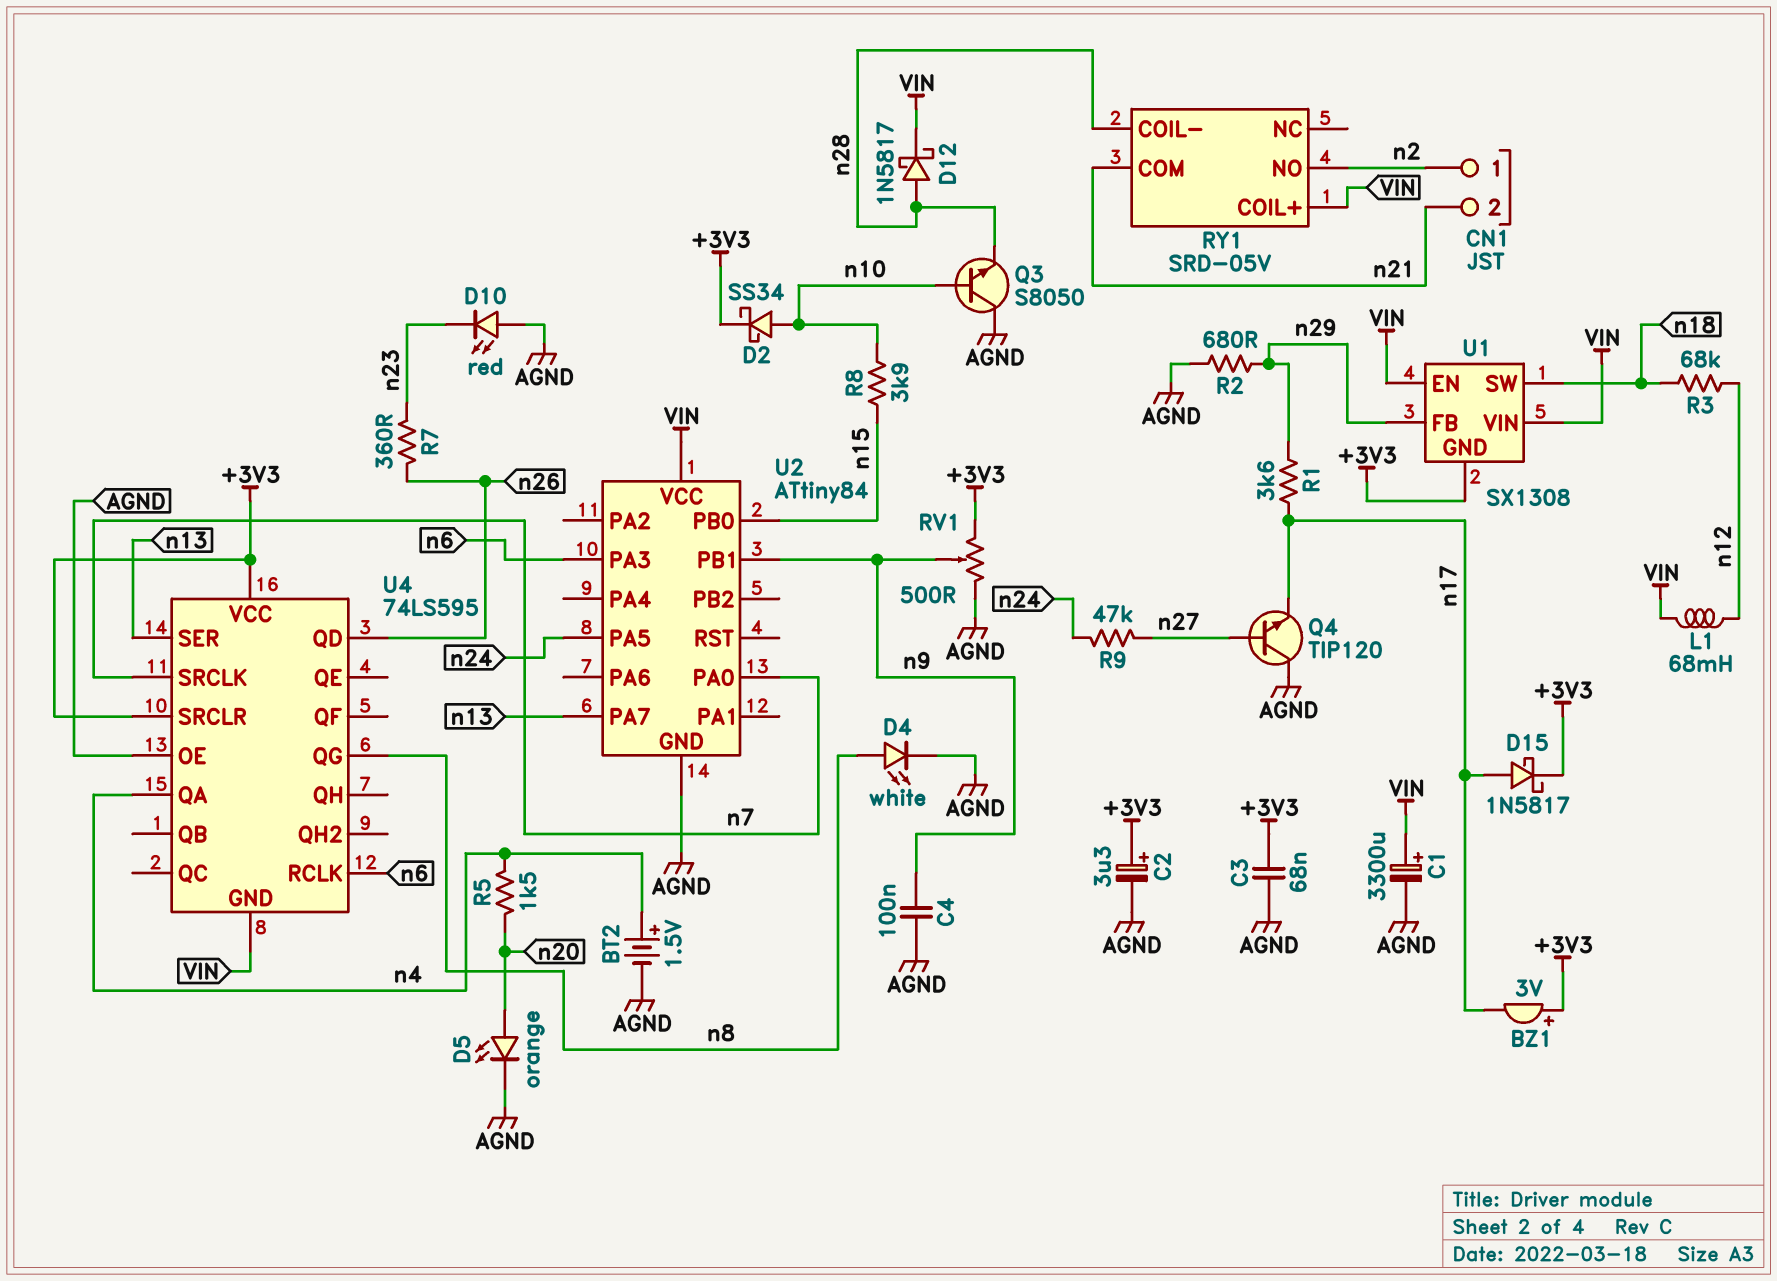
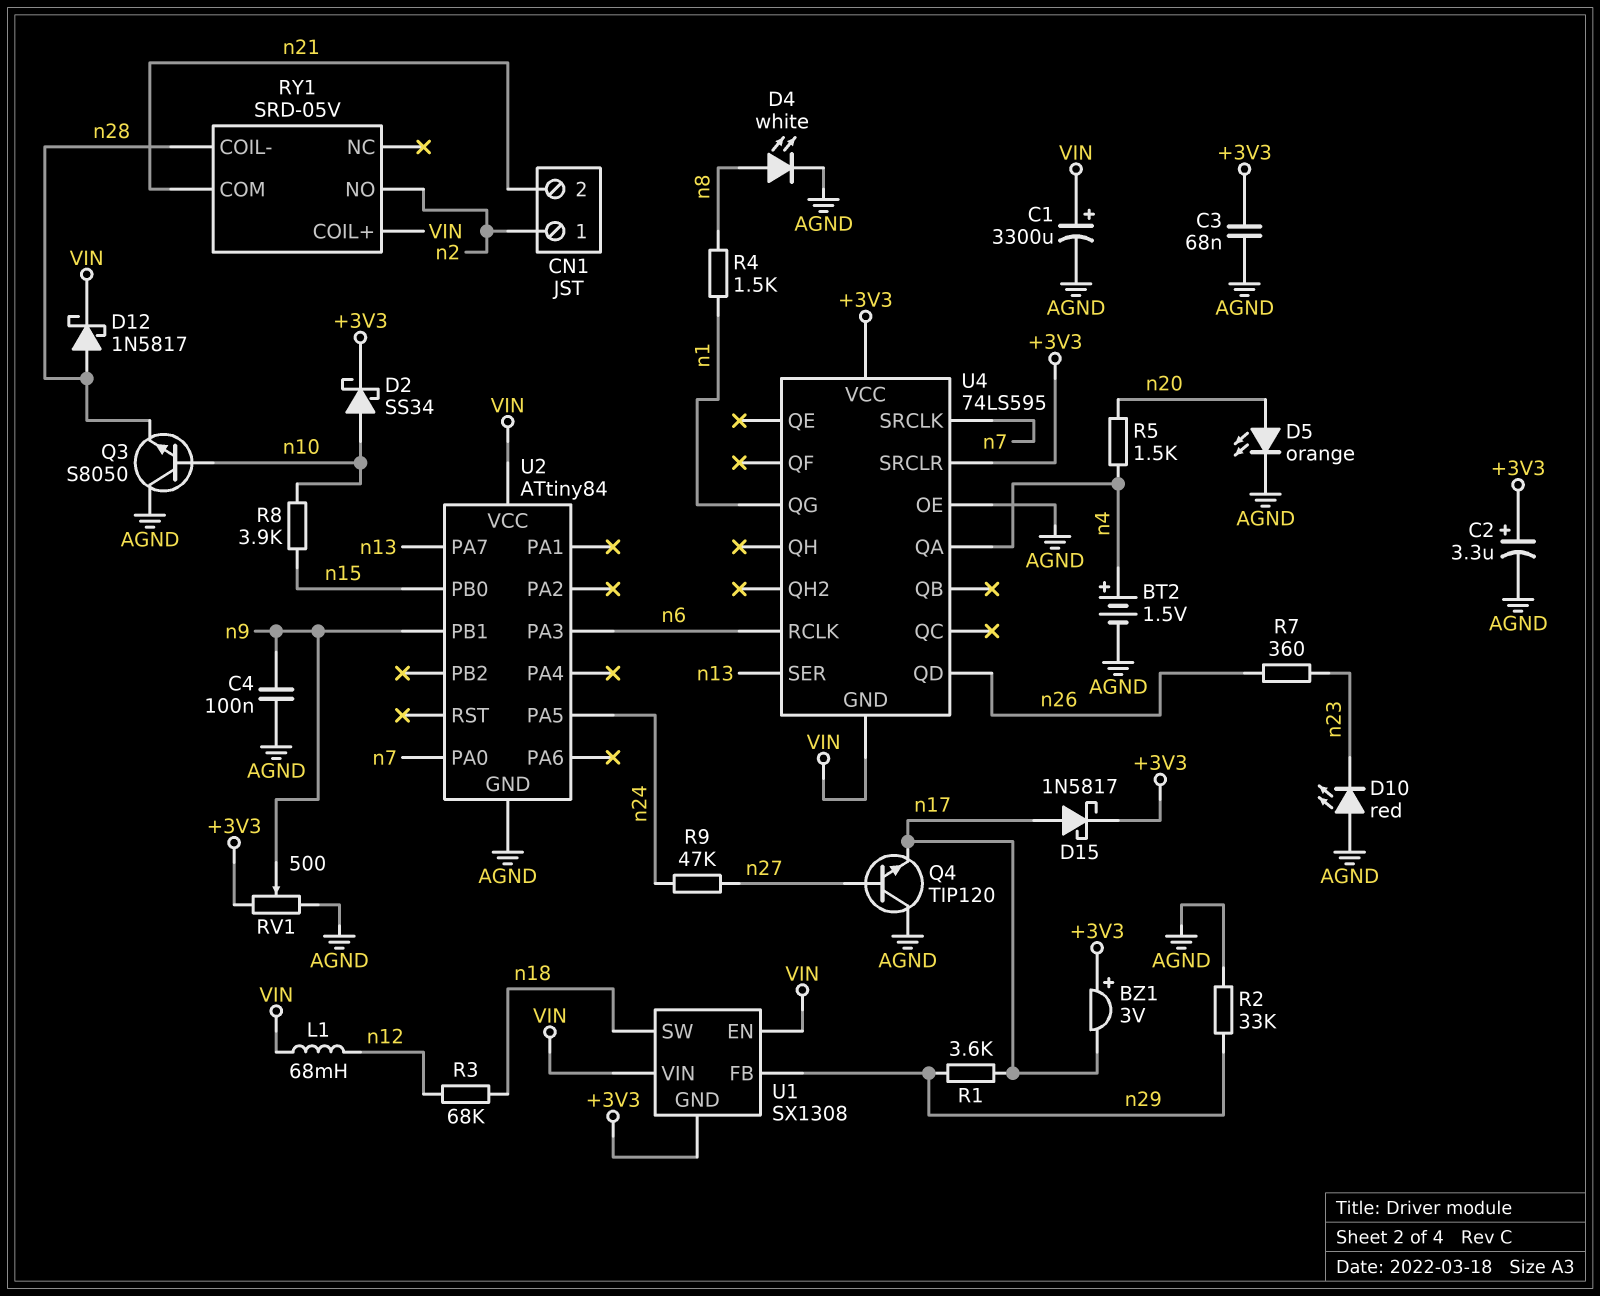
R2: 680 (AGND, n29) -> 33k (AGND, n29)
R4: none -> 1.5k (n1, n8)
U4 pin QG: n8 -> n1

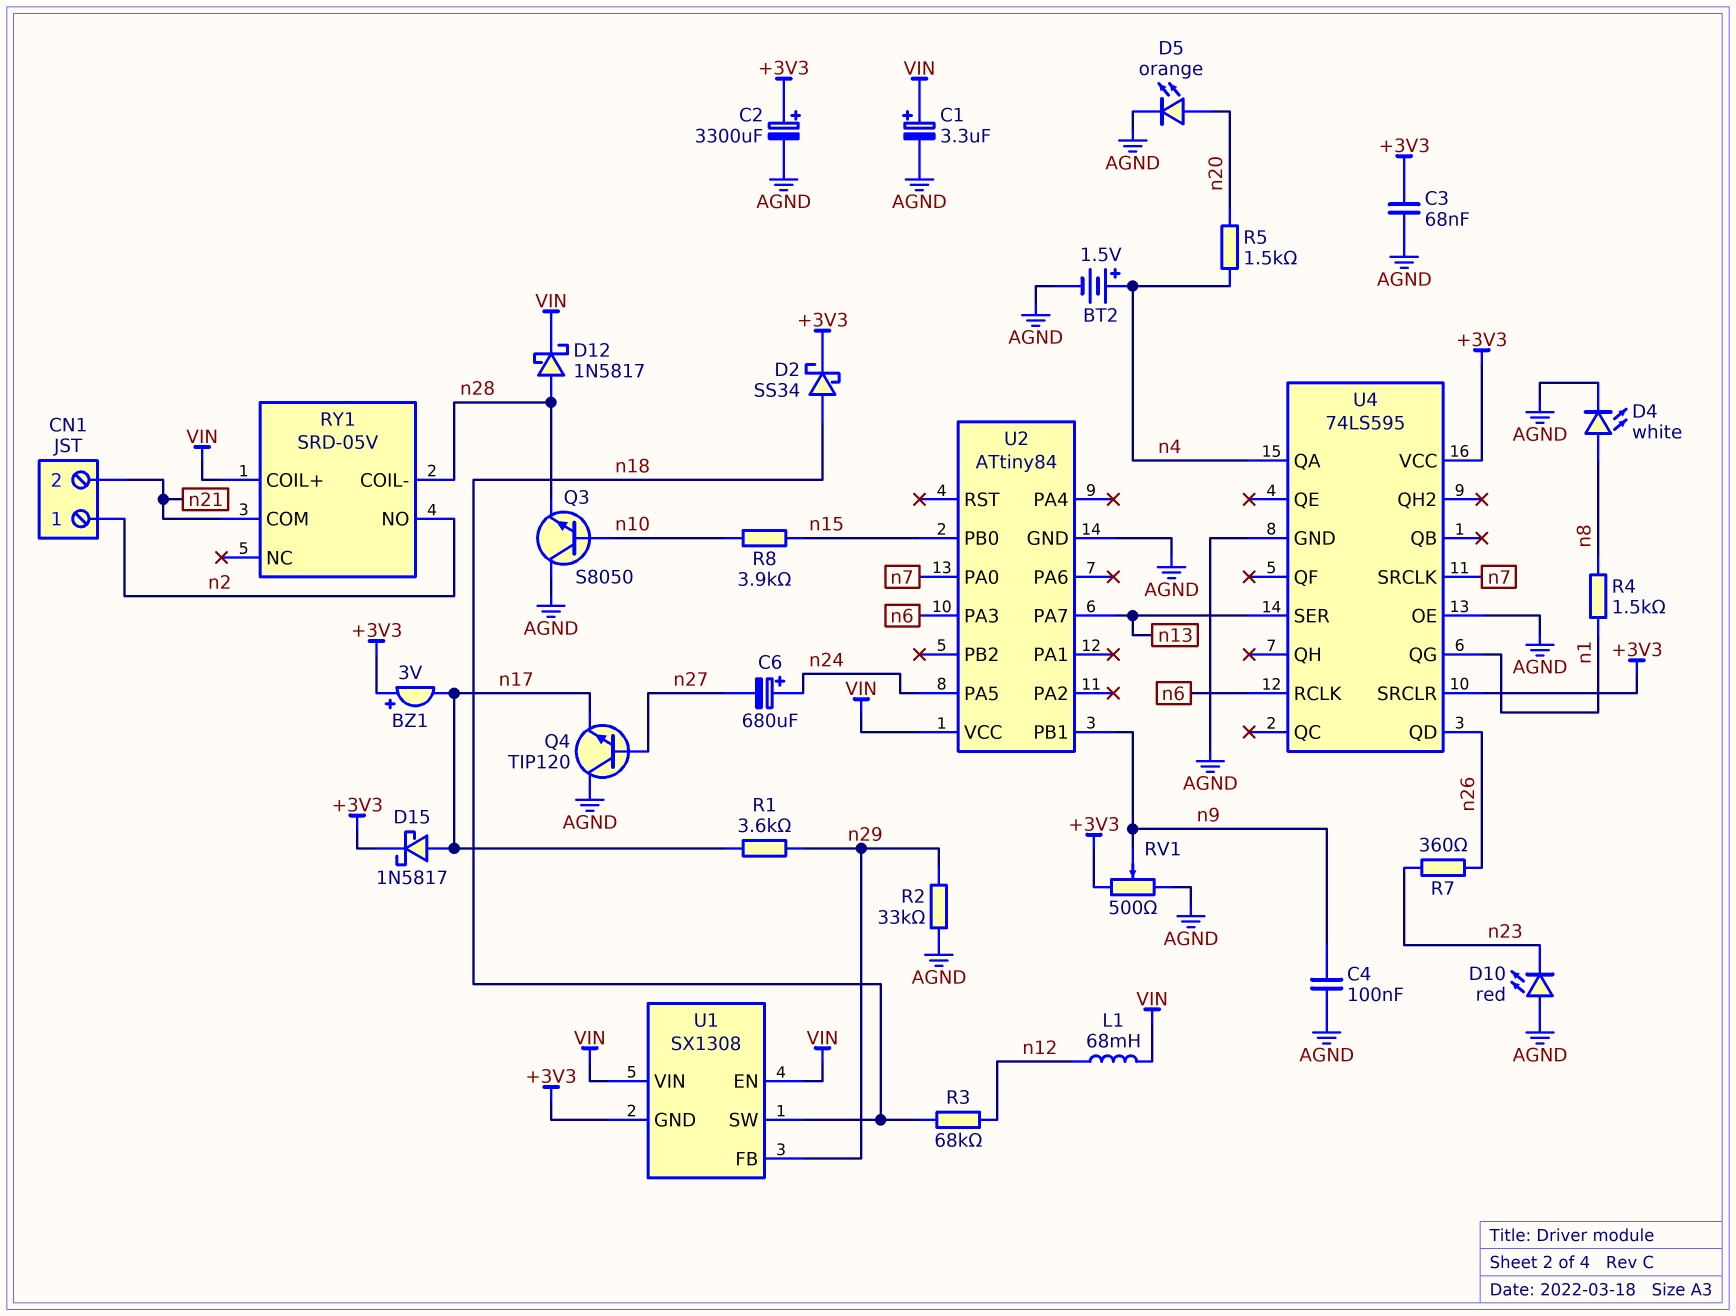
C1: 3300uF (plus VIN, minus AGND) -> 3.3uF (plus VIN, minus AGND)
C2: 3.3uF (plus +3V3, minus AGND) -> 3300uF (plus +3V3, minus AGND)
C6: none -> 680uF (plus n24, minus n27)
D2: schottky SS34 (A n10, K +3V3) -> schottky SS34 (A n18, K +3V3)
R9: 47k (n24, n27) -> none
U4 pin GND: VIN -> AGND

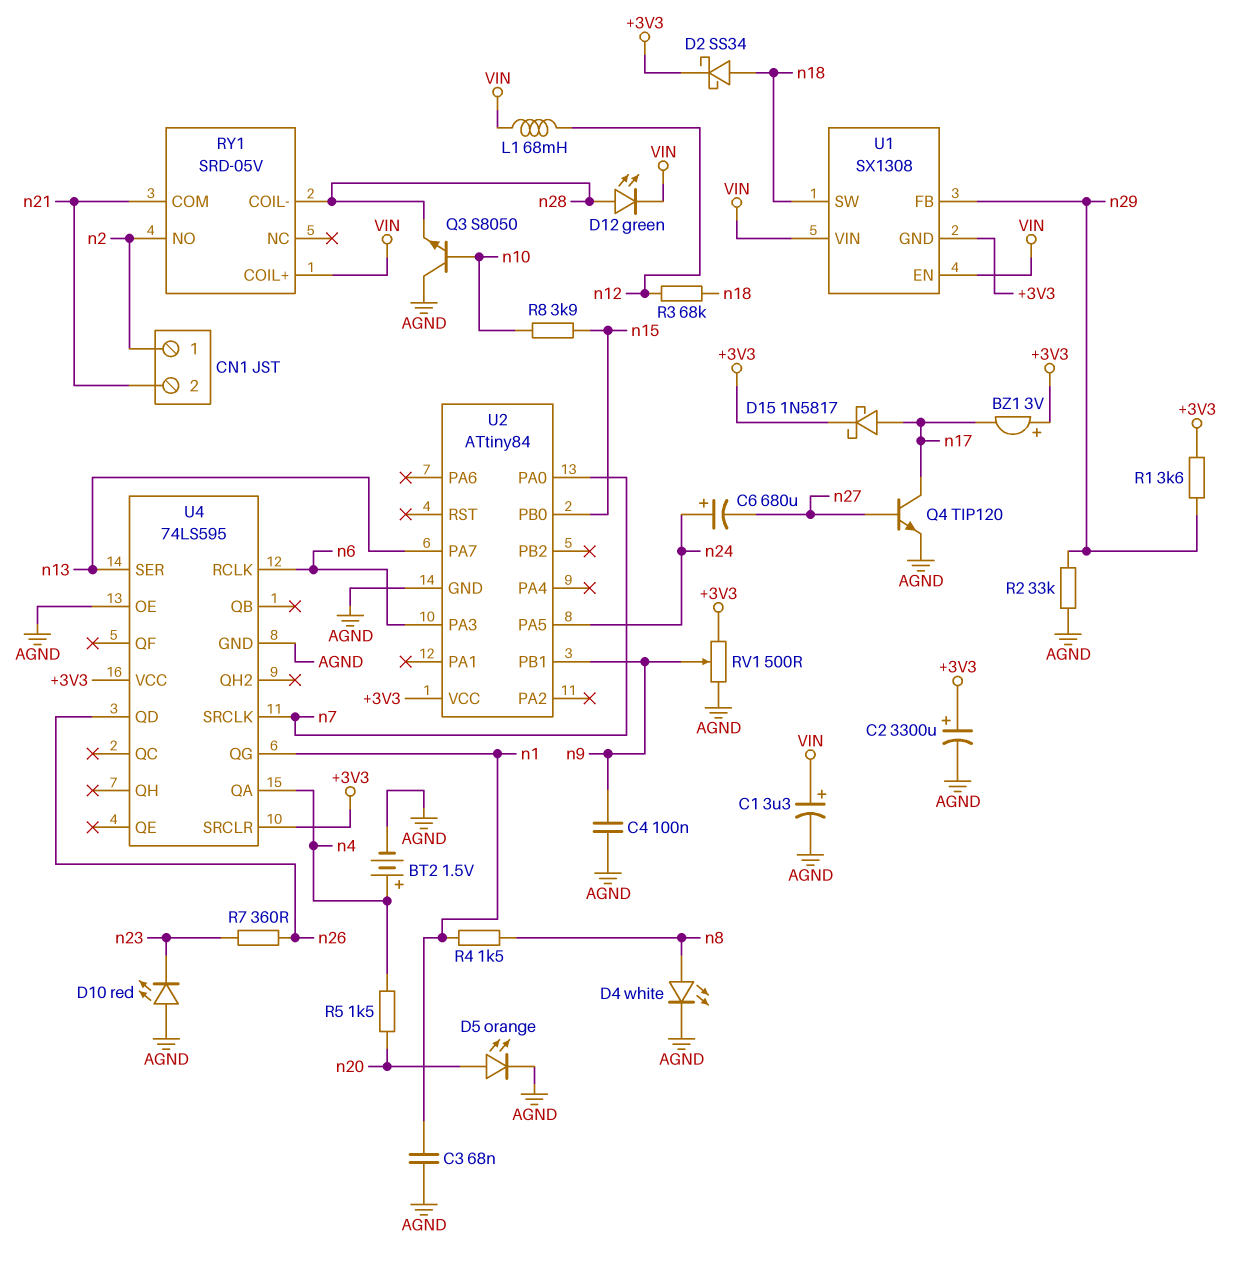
C3: 68nF (+3V3, AGND) -> 68nF (AGND, n1)
D12: schottky 1N5817 (A n28, K VIN) -> LED green (A n28, K VIN)
Q4: NPN TIP120 (B n27, C AGND, E n17) -> NPN TIP120 (B n27, C n17, E AGND)
R1: 3.6k (n17, n29) -> 3.6k (+3V3, n29)
U2 pin VCC: VIN -> +3V3

